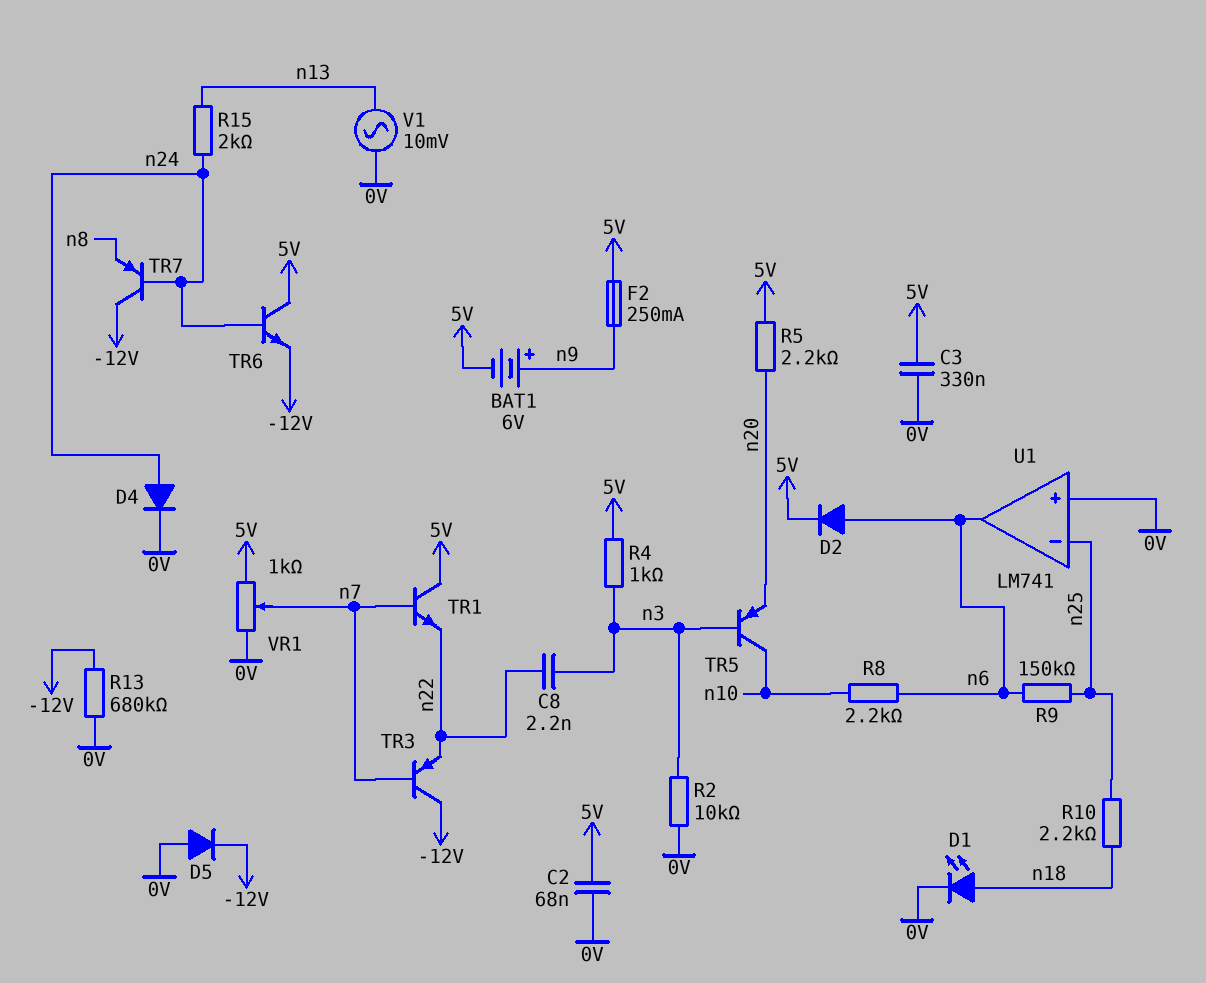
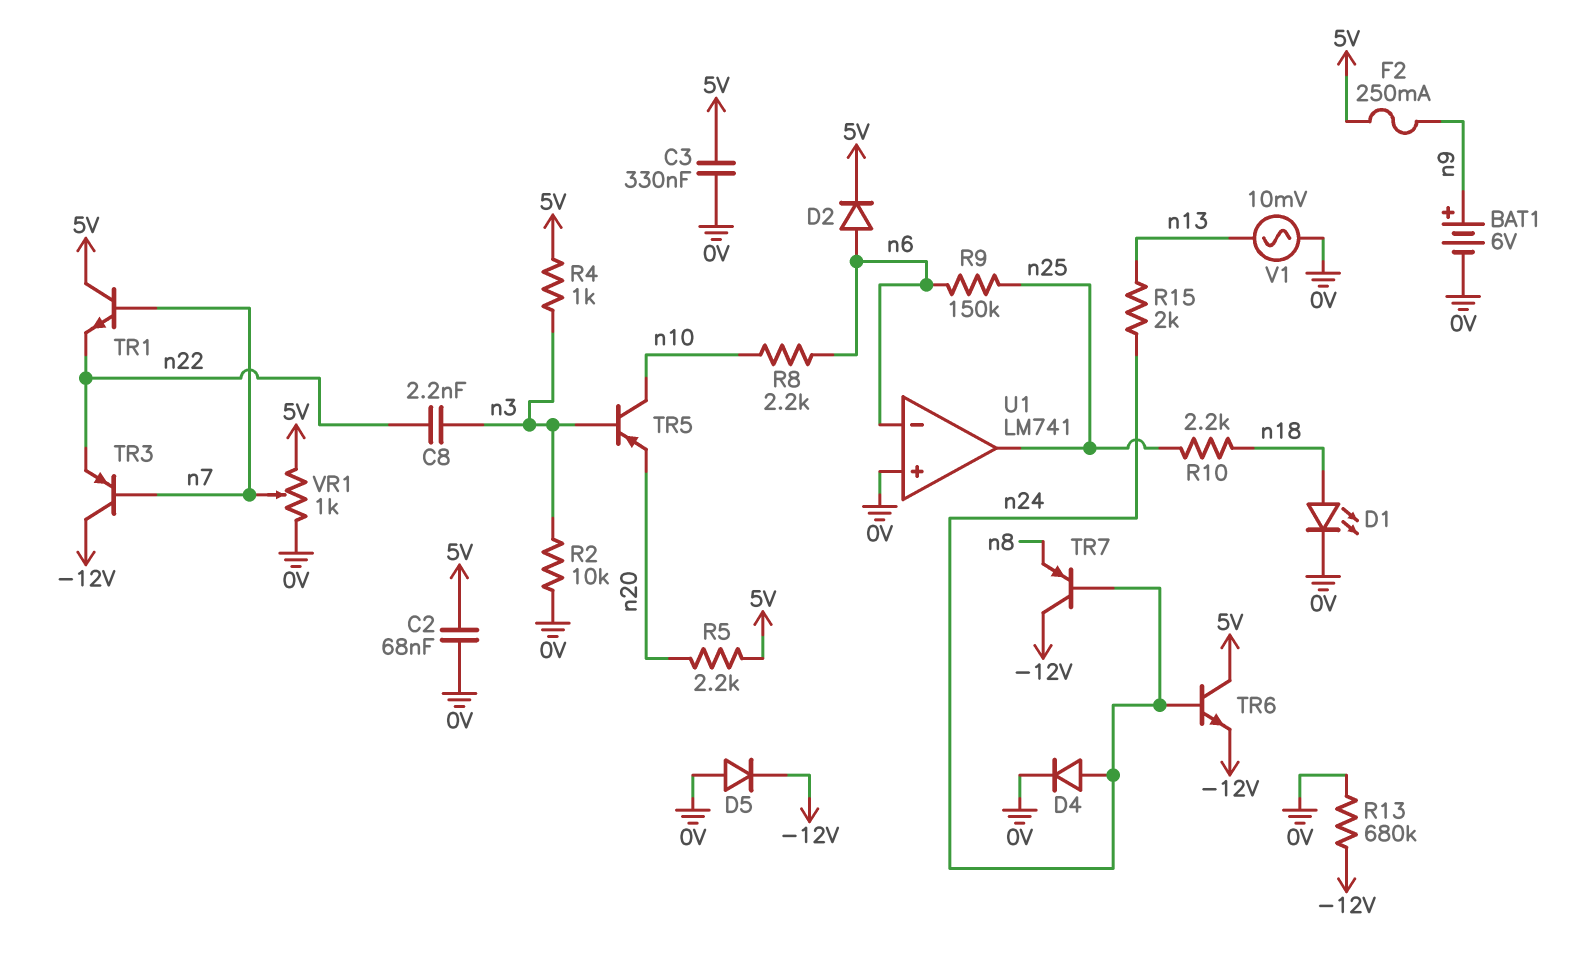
BAT1: 6V (plus n9, minus 5V) -> 6V (plus n9, minus 0V)
U1 pin in-: n25 -> n6
U1 pin out: n6 -> n25

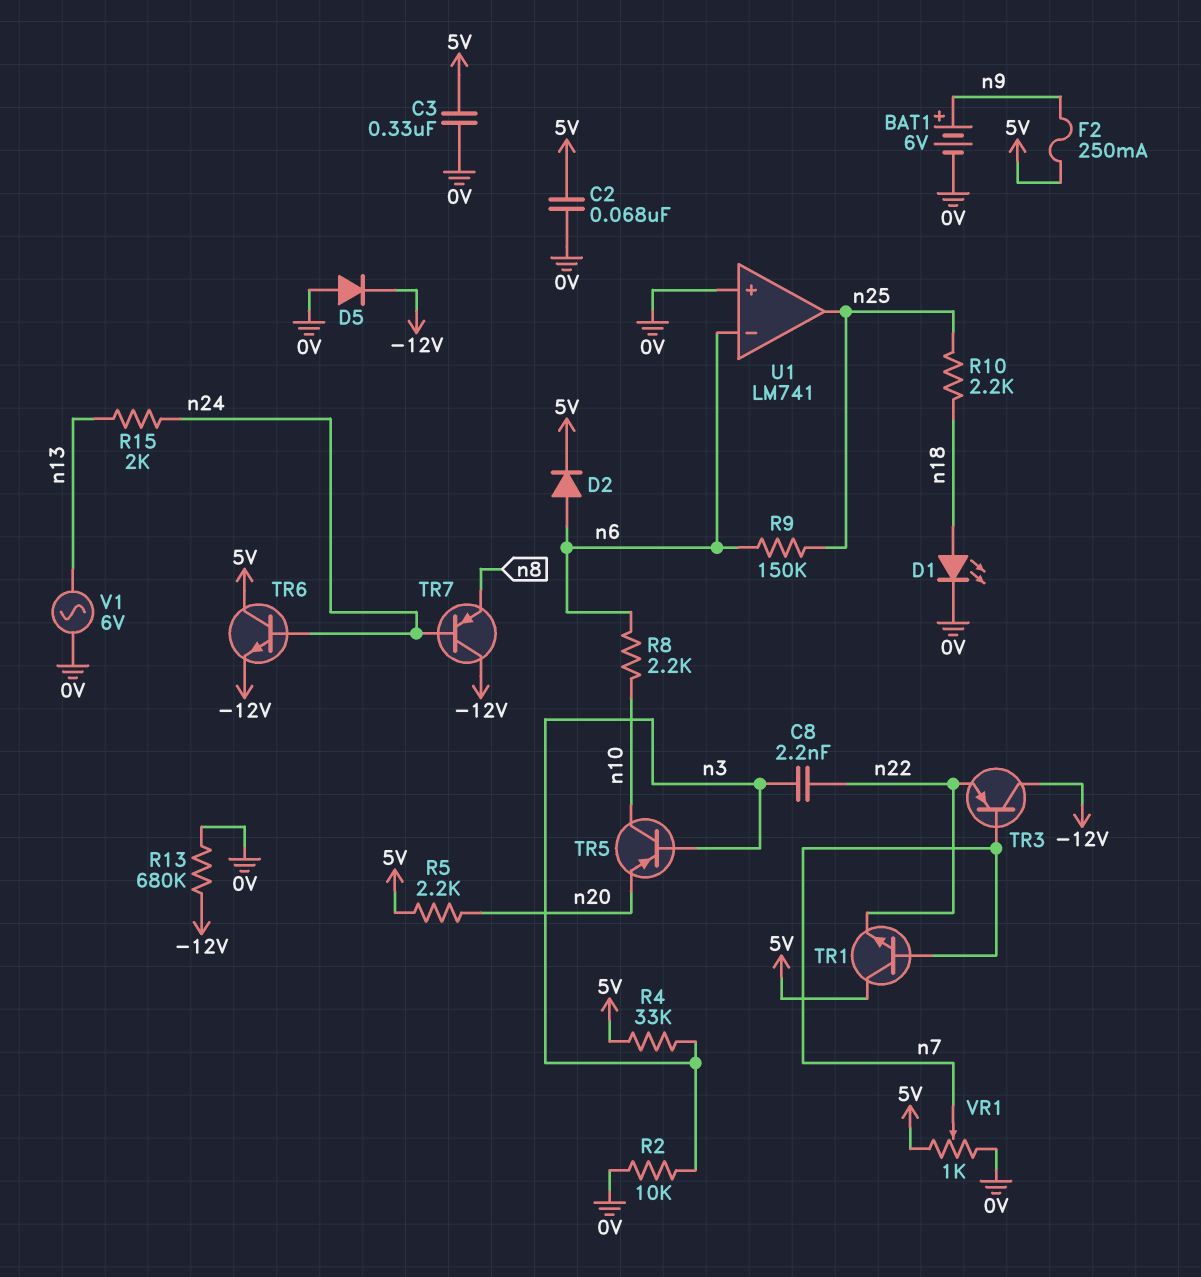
D4: diode (A n24, K 0V) -> none
R4: 1k (5V, n3) -> 33k (5V, n3)
V1: AC 10mV (0V, n13) -> AC 6V (0V, n13)

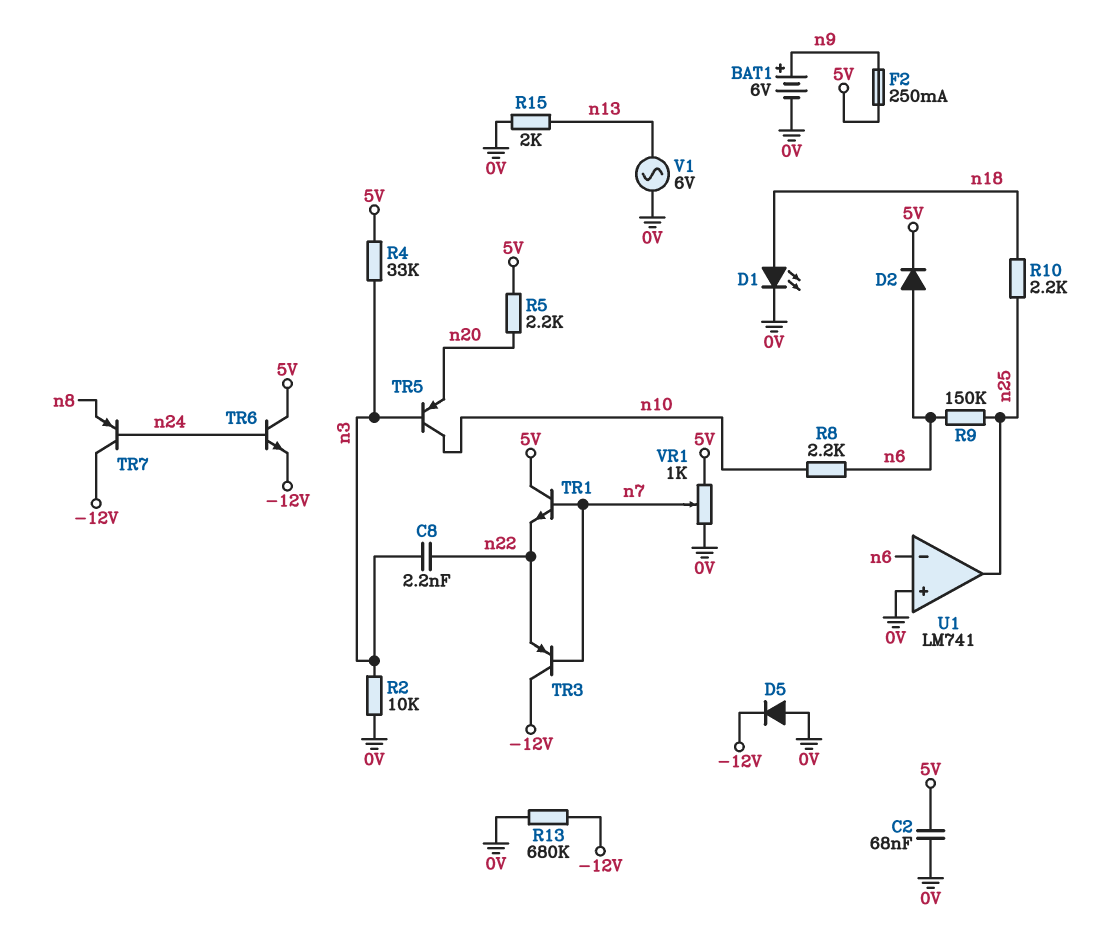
C3: 330nF (0V, 5V) -> none
R15: 2k (n13, n24) -> 2k (0V, n13)

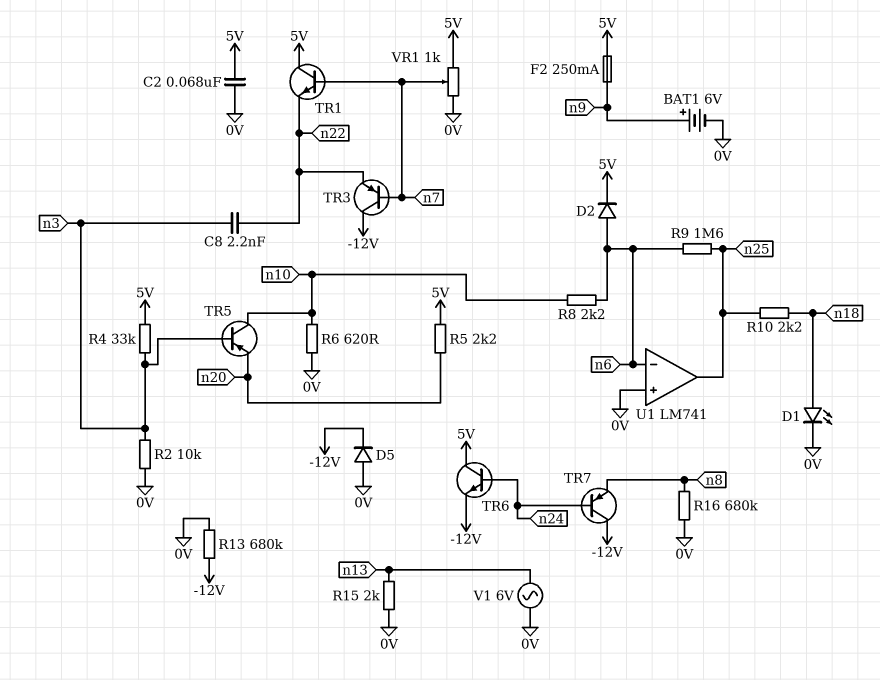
R6: none -> 620 (0V, n10)
R9: 150k (n6, n25) -> 1.6M (n6, n25)
R16: none -> 680k (0V, n8)

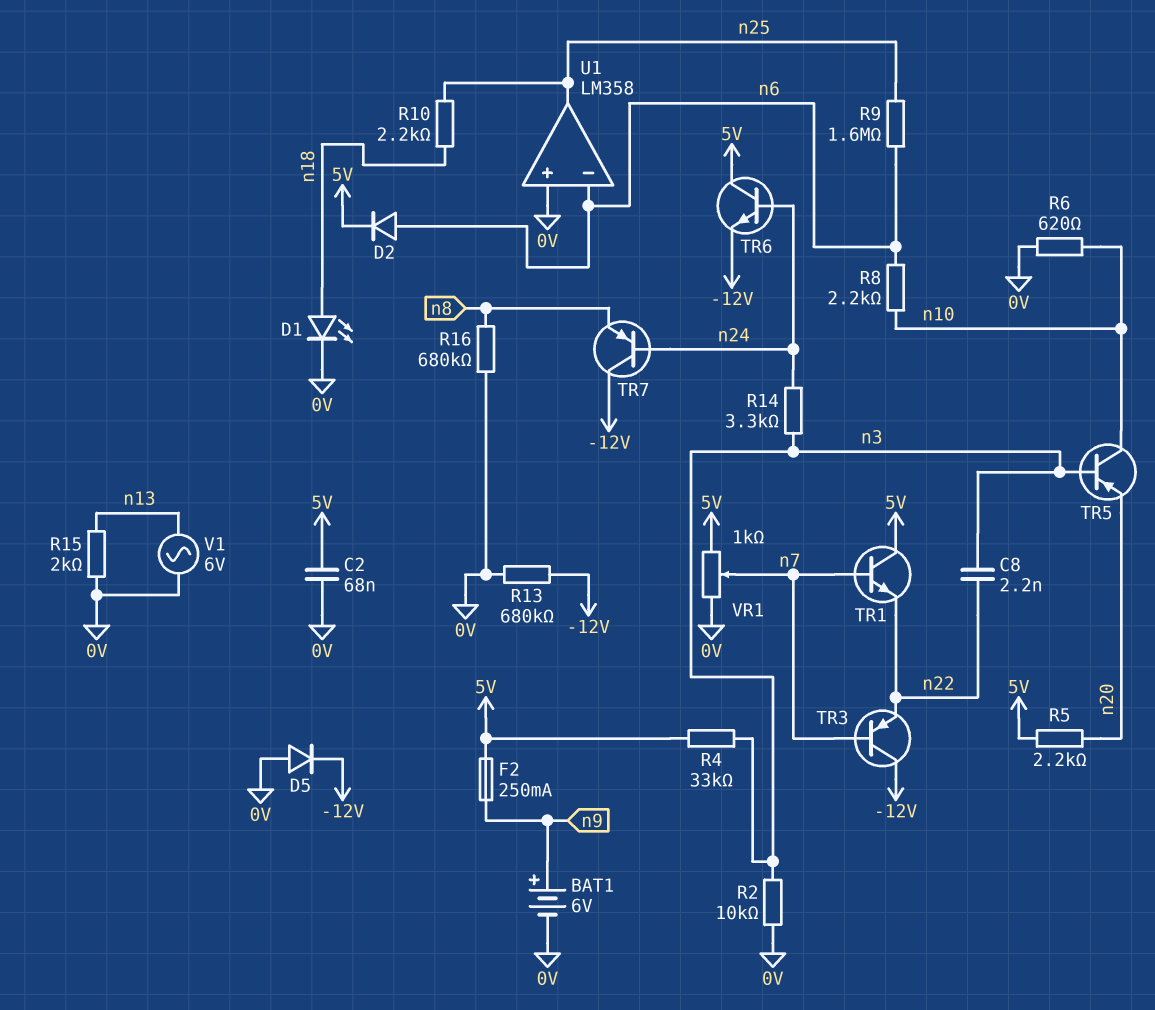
R14: none -> 3.3k (n3, n24)
U1: LM741 -> LM358

